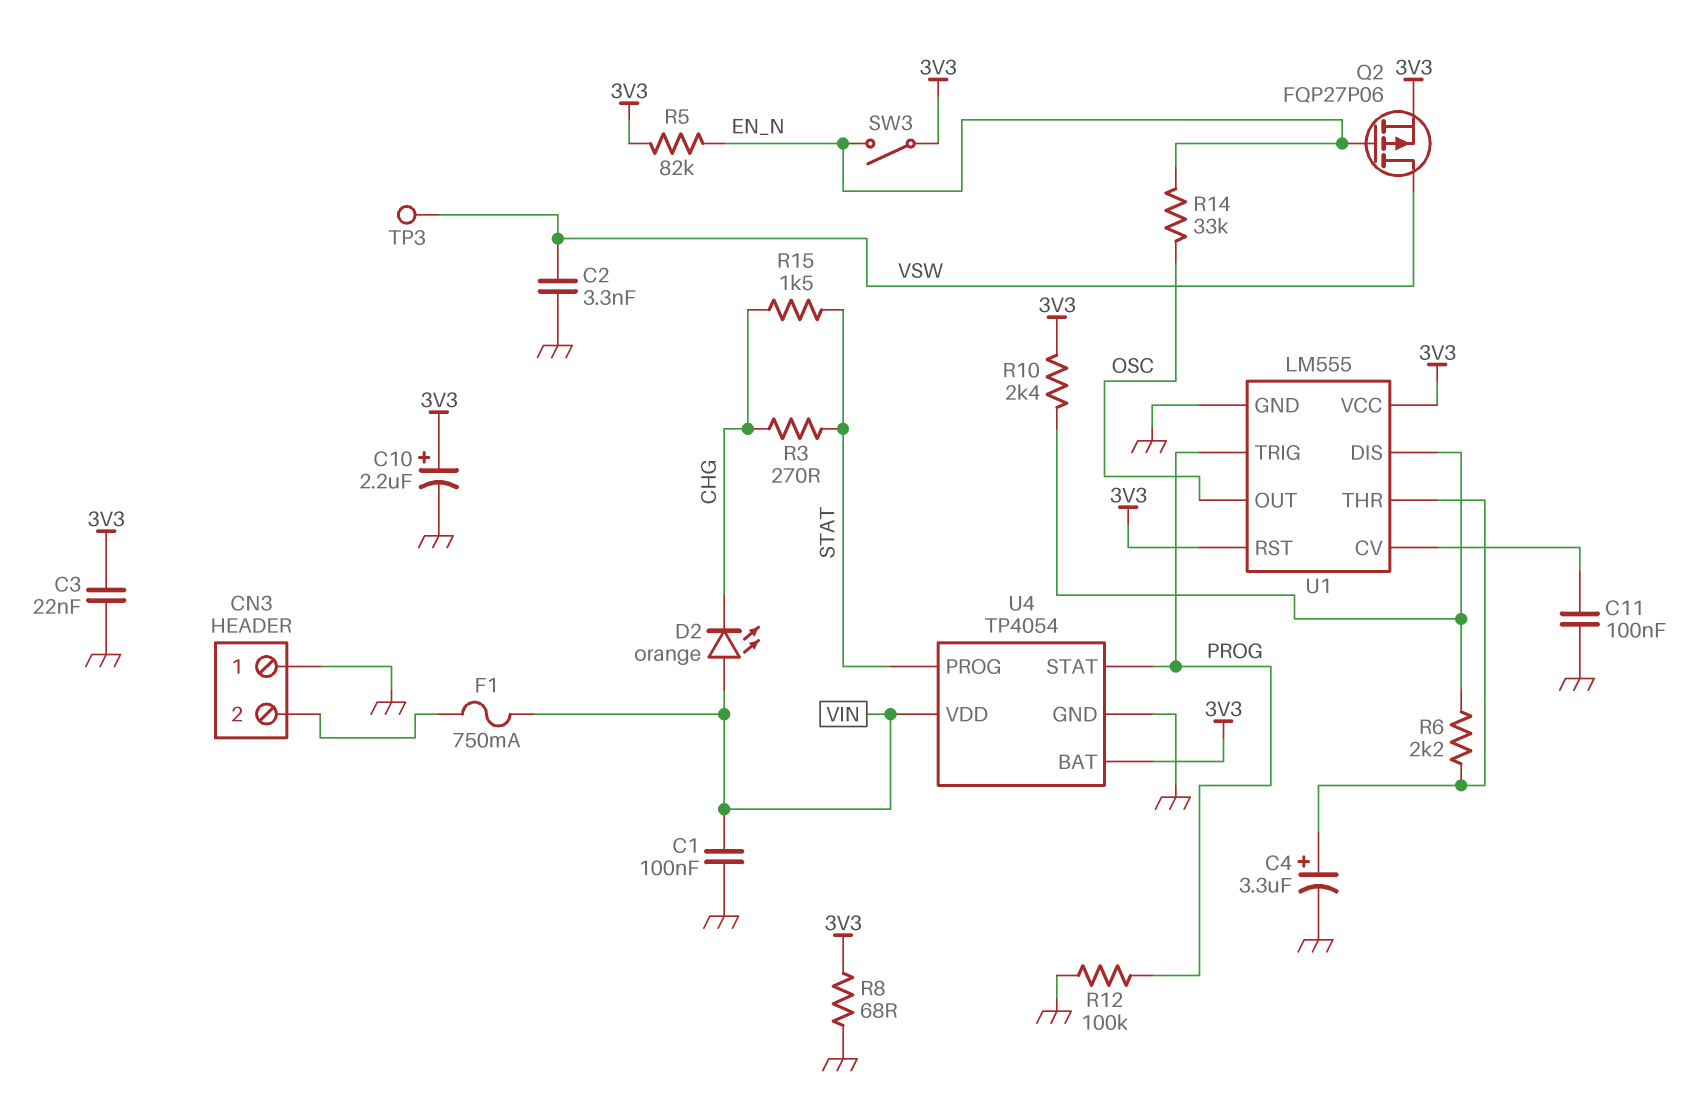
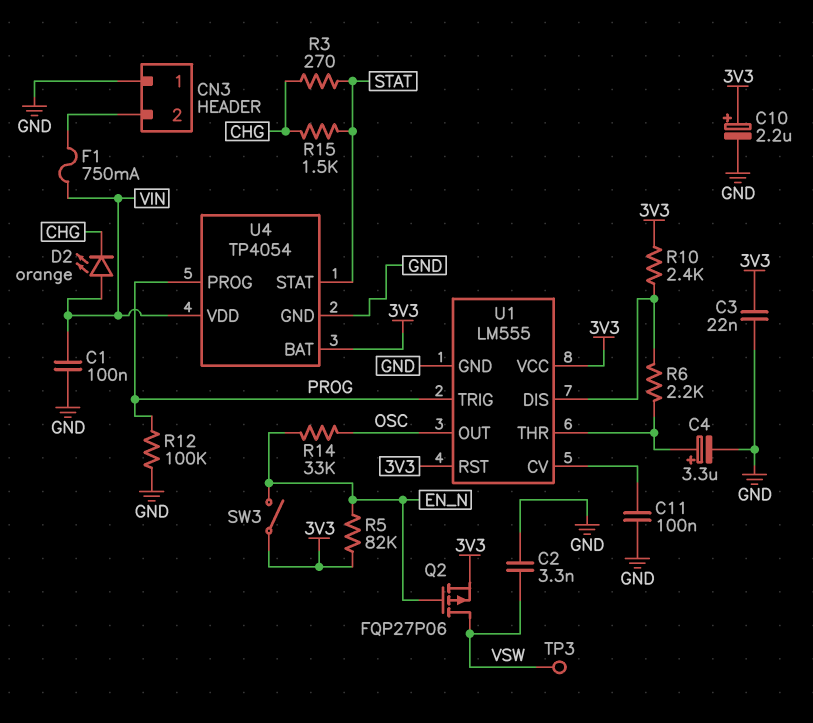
R8: 68 (3V3, GND) -> none
U4 pin PROG: STAT -> PROG
U4 pin STAT: PROG -> STAT

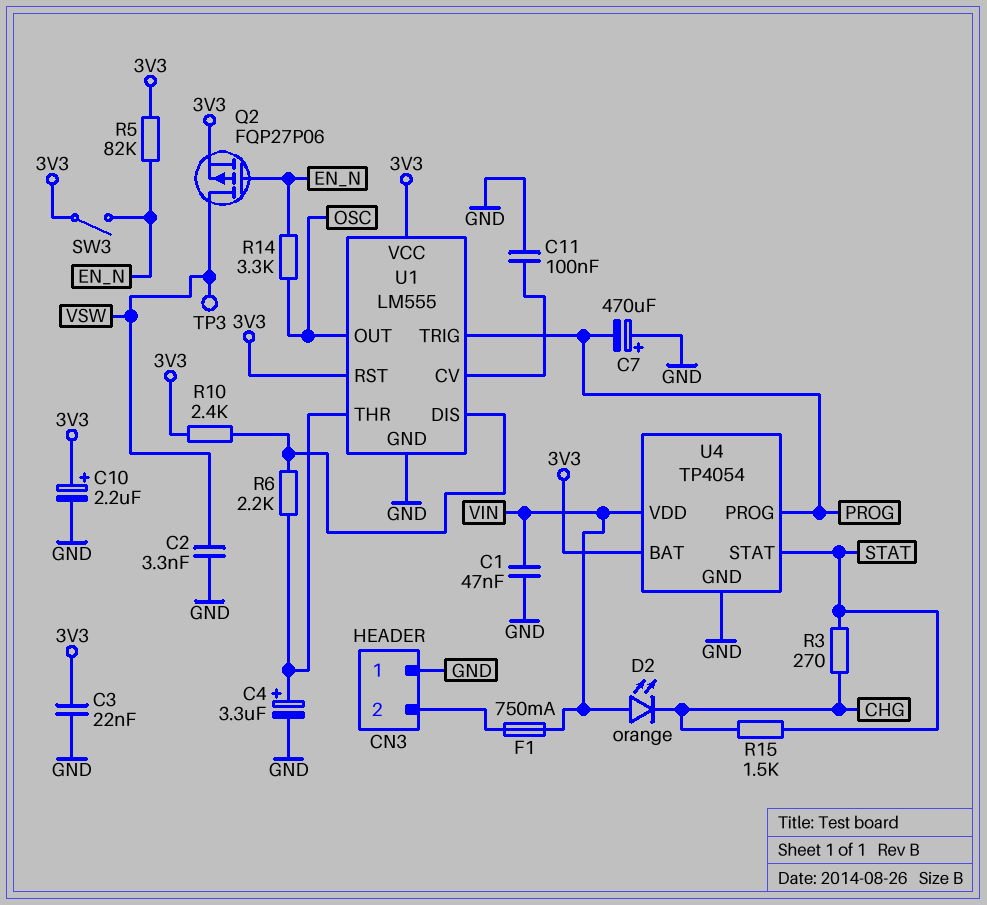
C1: 100nF (GND, VIN) -> 47nF (GND, VIN)
C7: none -> 470uF (plus GND, minus PROG)
R12: 100k (GND, PROG) -> none
R14: 33k (EN_N, OSC) -> 3.3k (EN_N, OSC)

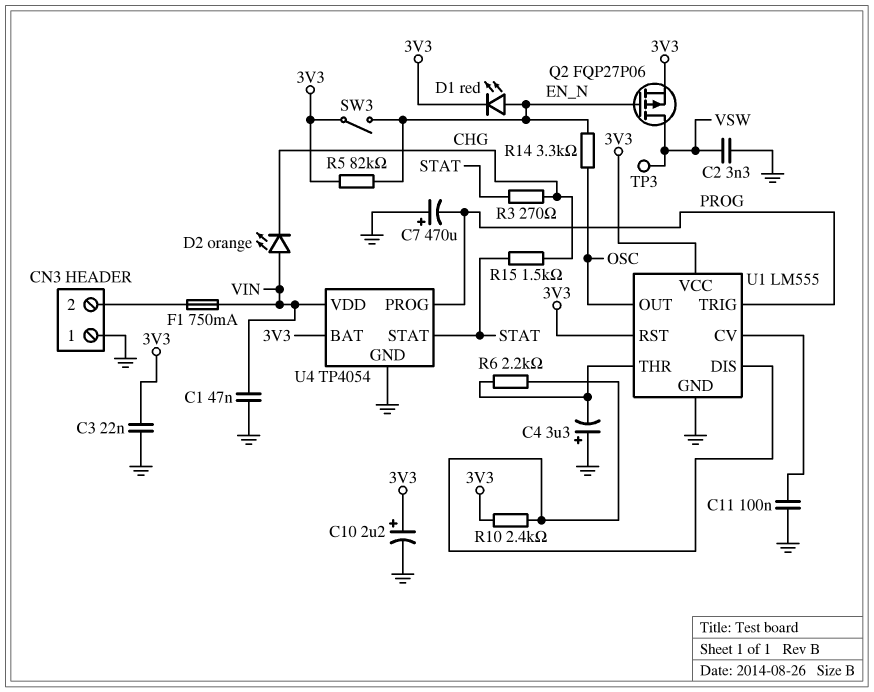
C4: 3.3uF (plus U1/THR, minus GND) -> 3.3uF (plus GND, minus U1/THR)
D1: none -> LED red (A EN_N, K 3V3)

